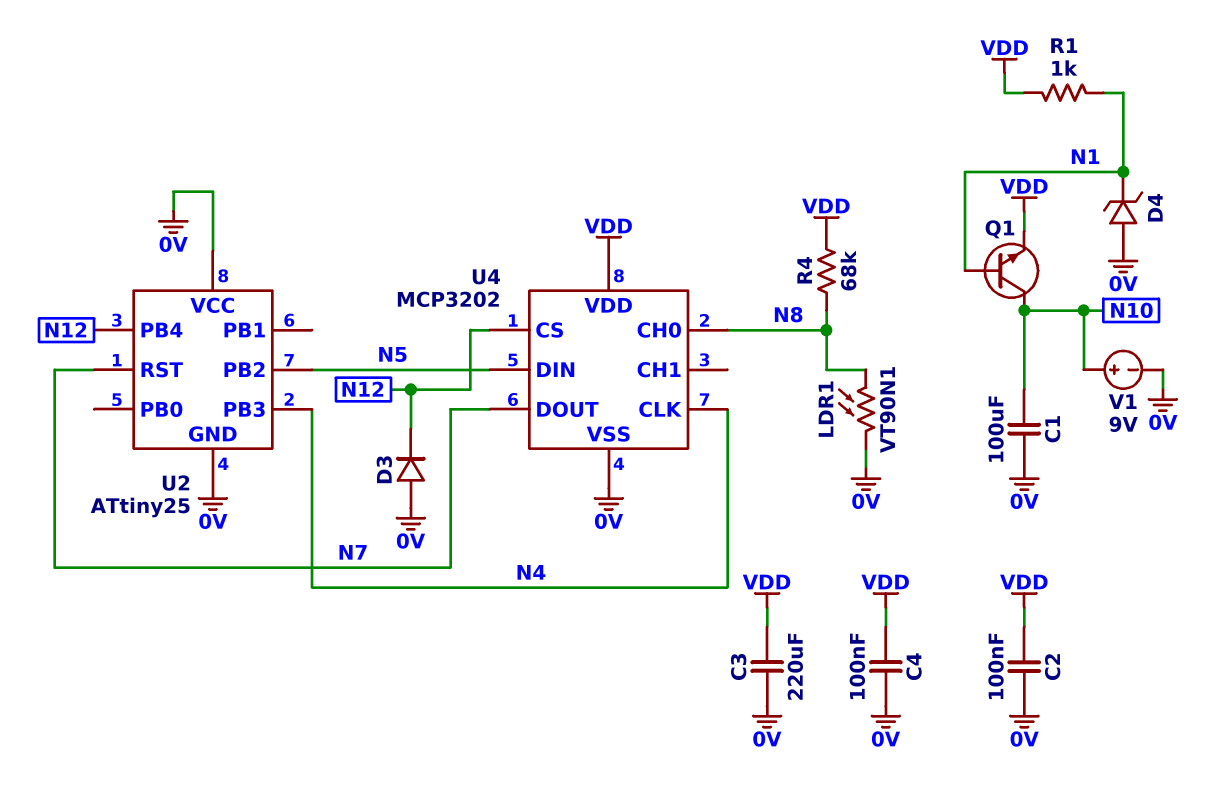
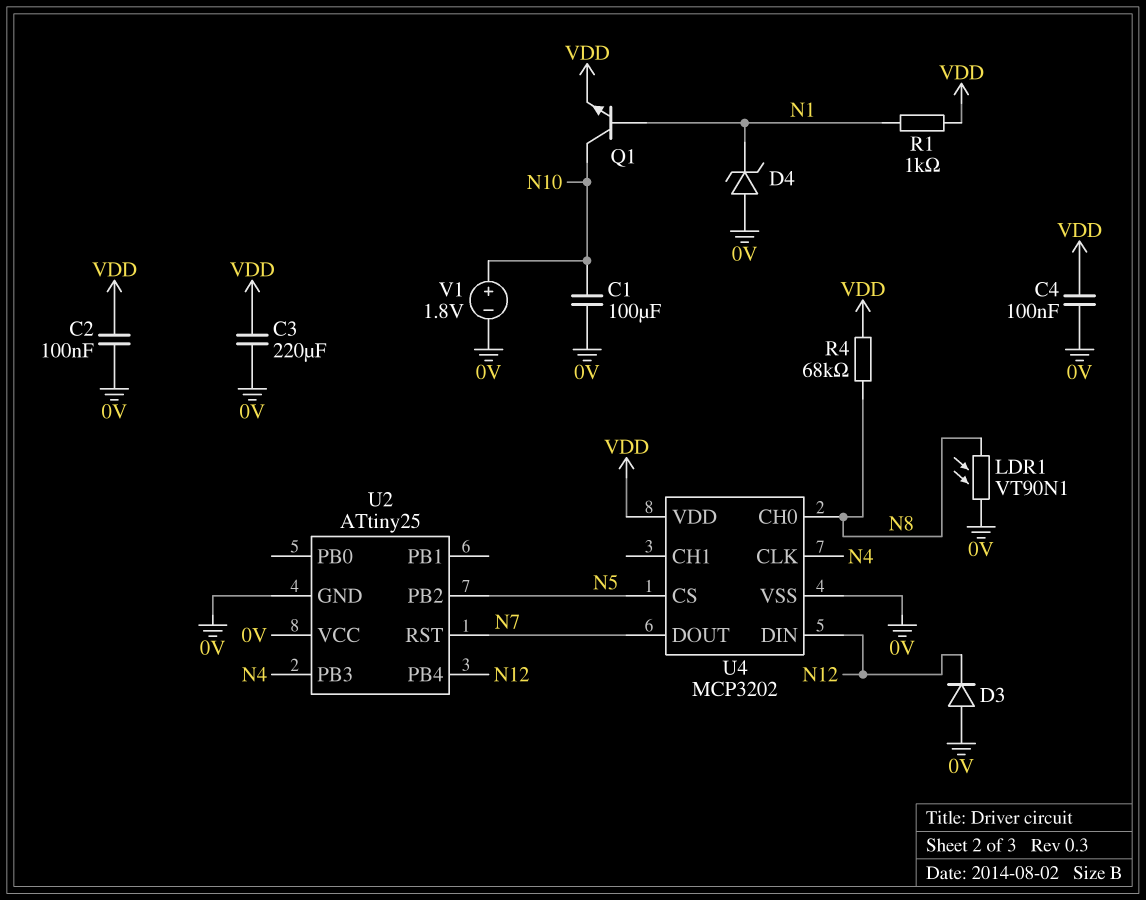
U4 pin CS: N12 -> N5
U4 pin DIN: N5 -> N12
V1: 9V (plus N10, minus 0V) -> 1.8V (plus N10, minus 0V)

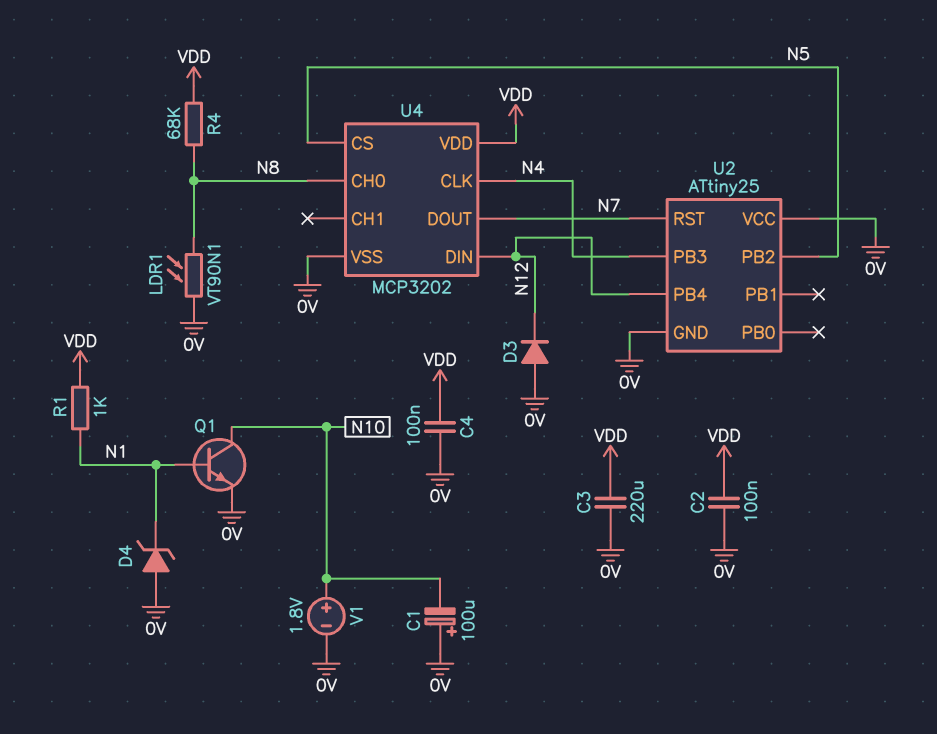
C1: 100uF (0V, N10) -> 100uF (plus 0V, minus N10)
Q1: NPN (B N1, C N10, E VDD) -> NPN (B N1, C N10, E 0V)

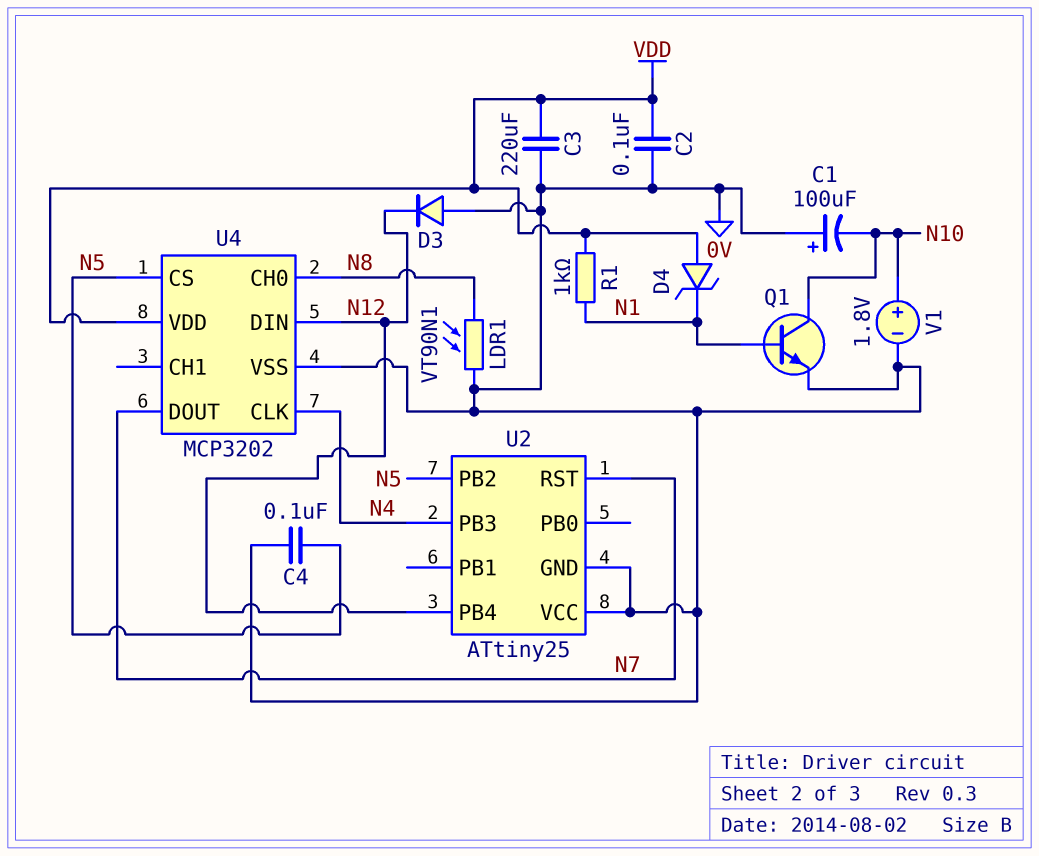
C4: 100nF (0V, VDD) -> 100nF (0V, N5)
D4: zener (A 0V, K N1) -> zener (A VDD, K N1)
R4: 68k (N8, VDD) -> none

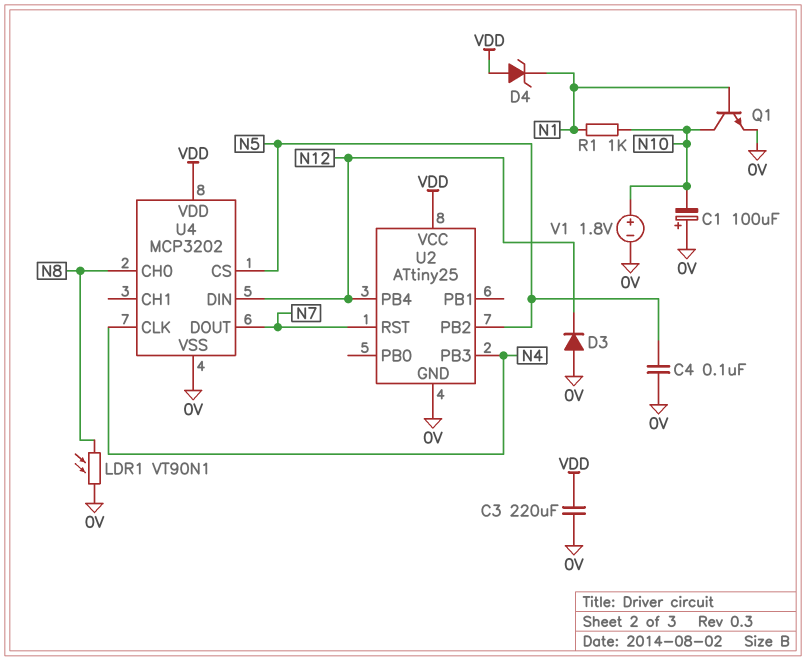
C2: 100nF (0V, VDD) -> none
R1: 1k (N1, VDD) -> 1k (N1, N10)
U2 pin VCC: 0V -> VDD

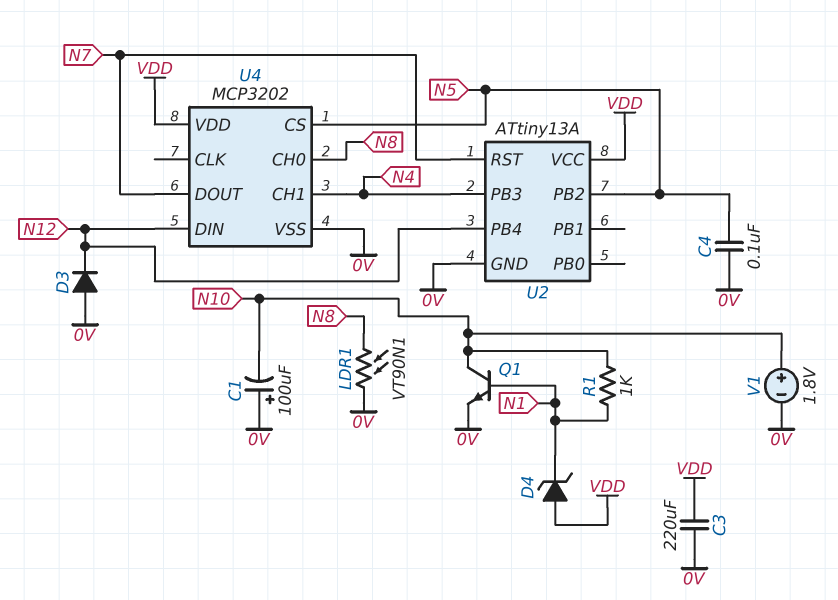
U2: ATtiny25 -> ATtiny13A
U4 pin CH1: none -> N4
U4 pin CLK: N4 -> none

